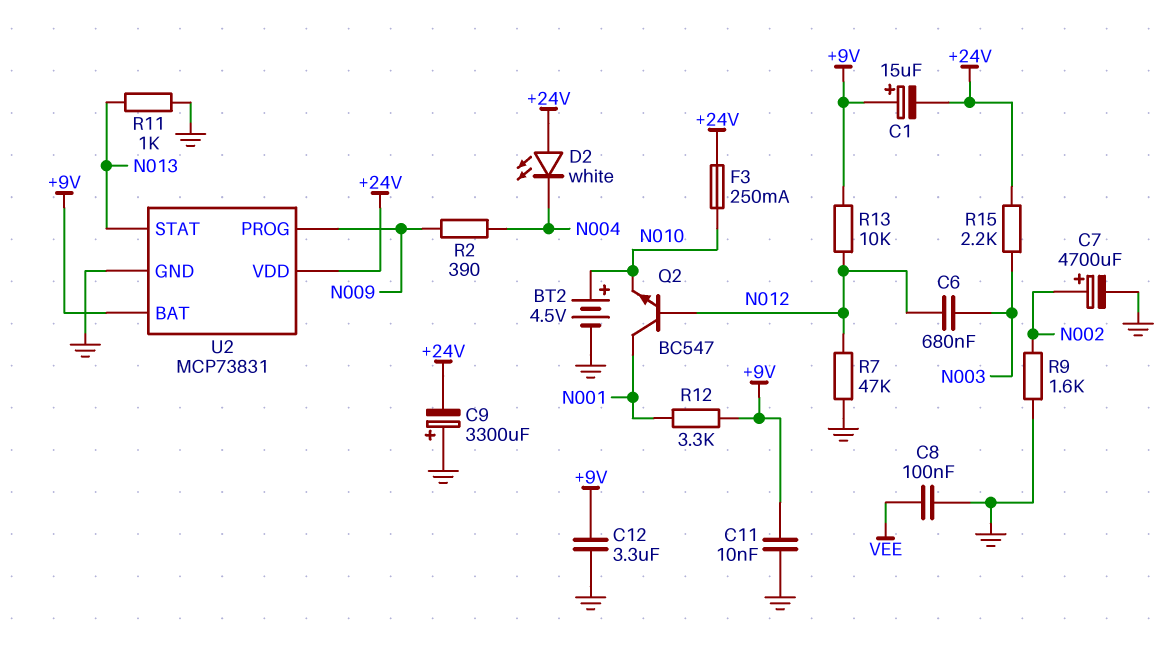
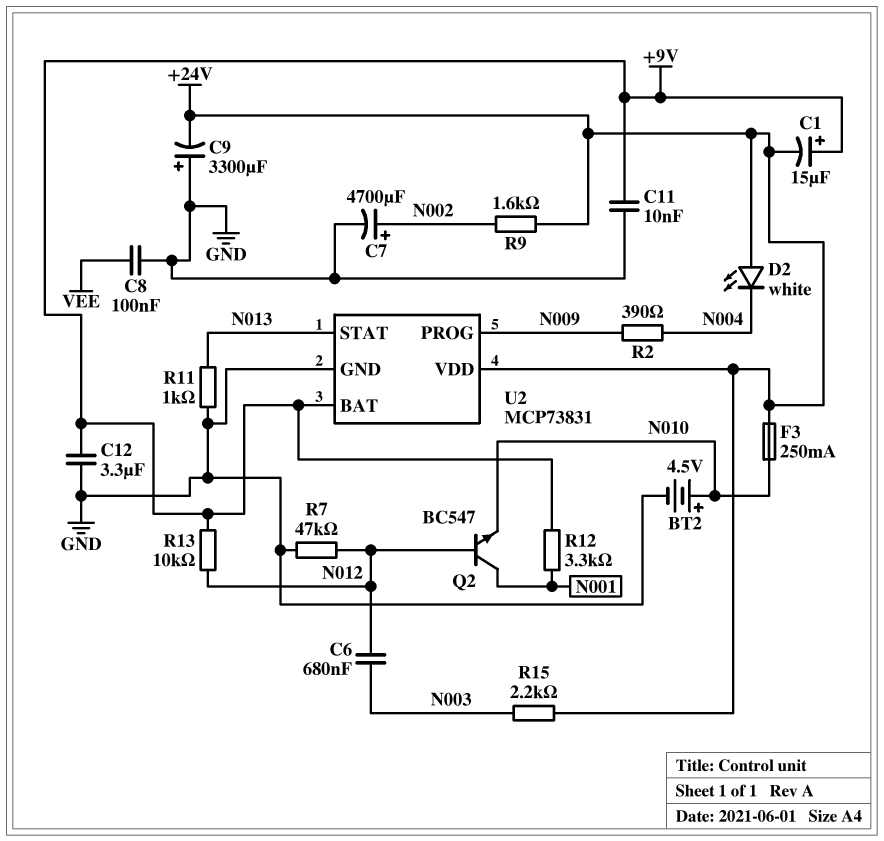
R9: 1.6k (GND, N002) -> 1.6k (+24V, N002)

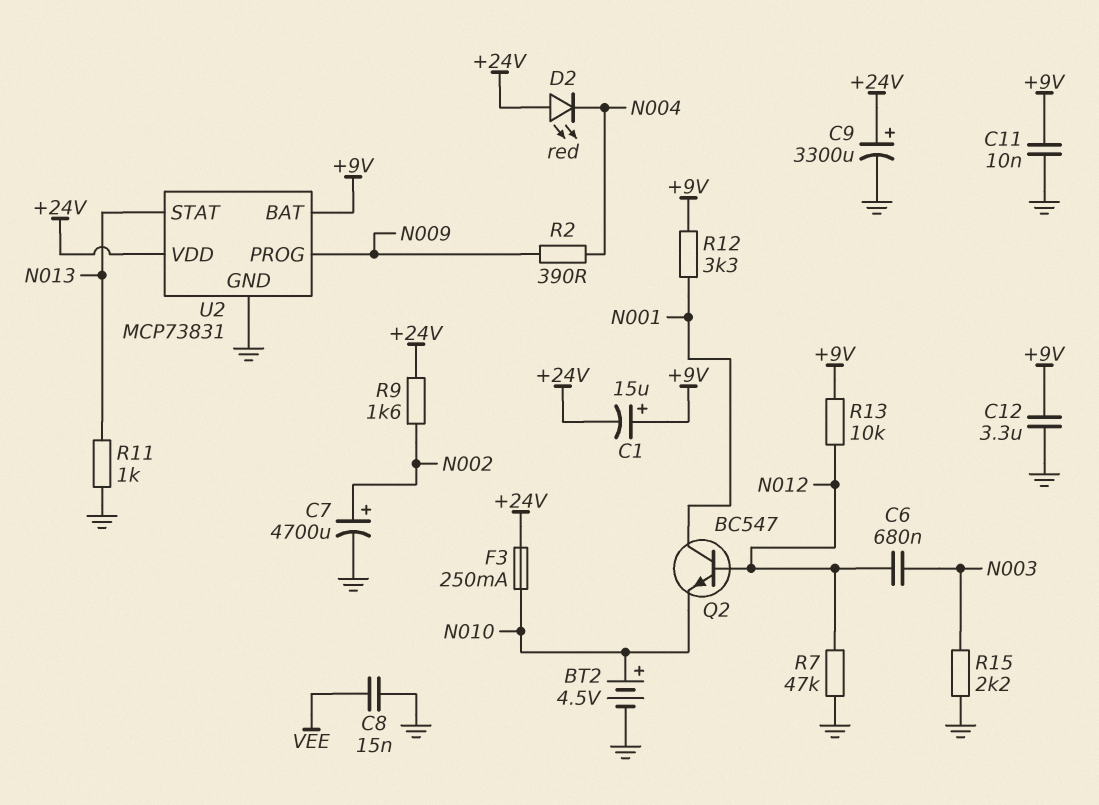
C8: 100nF (GND, VEE) -> 15nF (GND, VEE)
C9: 3300uF (plus GND, minus +24V) -> 3300uF (plus +24V, minus GND)
D2: LED white (A +24V, K N004) -> LED red (A +24V, K N004)
R15: 2.2k (+24V, N003) -> 2.2k (GND, N003)

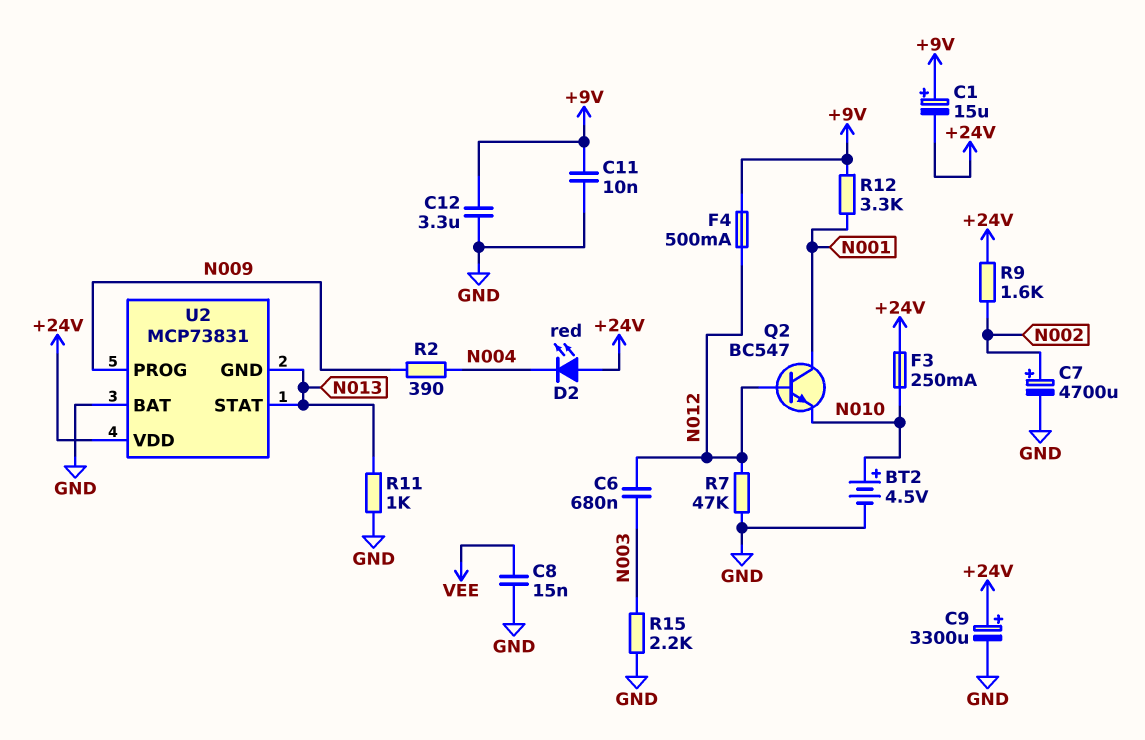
F4: none -> 500mA (+9V, N012)
R13: 10k (+9V, N012) -> none
U2 pin BAT: +9V -> GND
U2 pin GND: GND -> N013

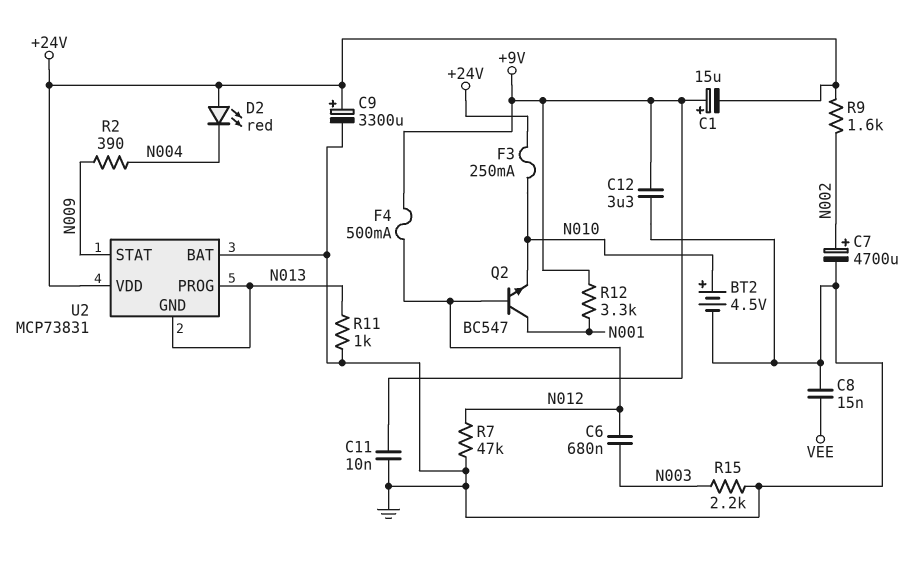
U2 pin PROG: N009 -> N013
U2 pin STAT: N013 -> N009

